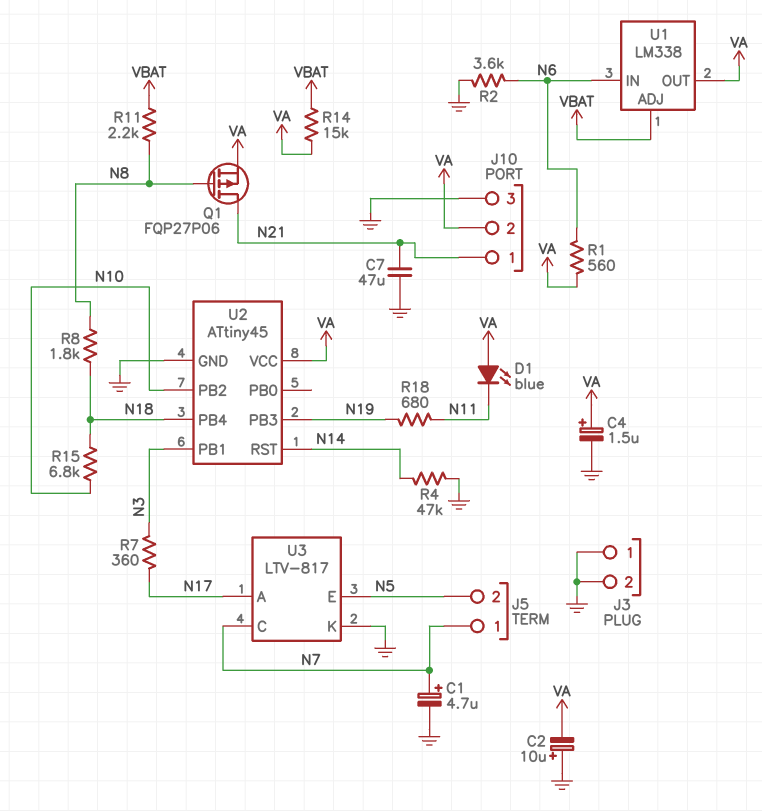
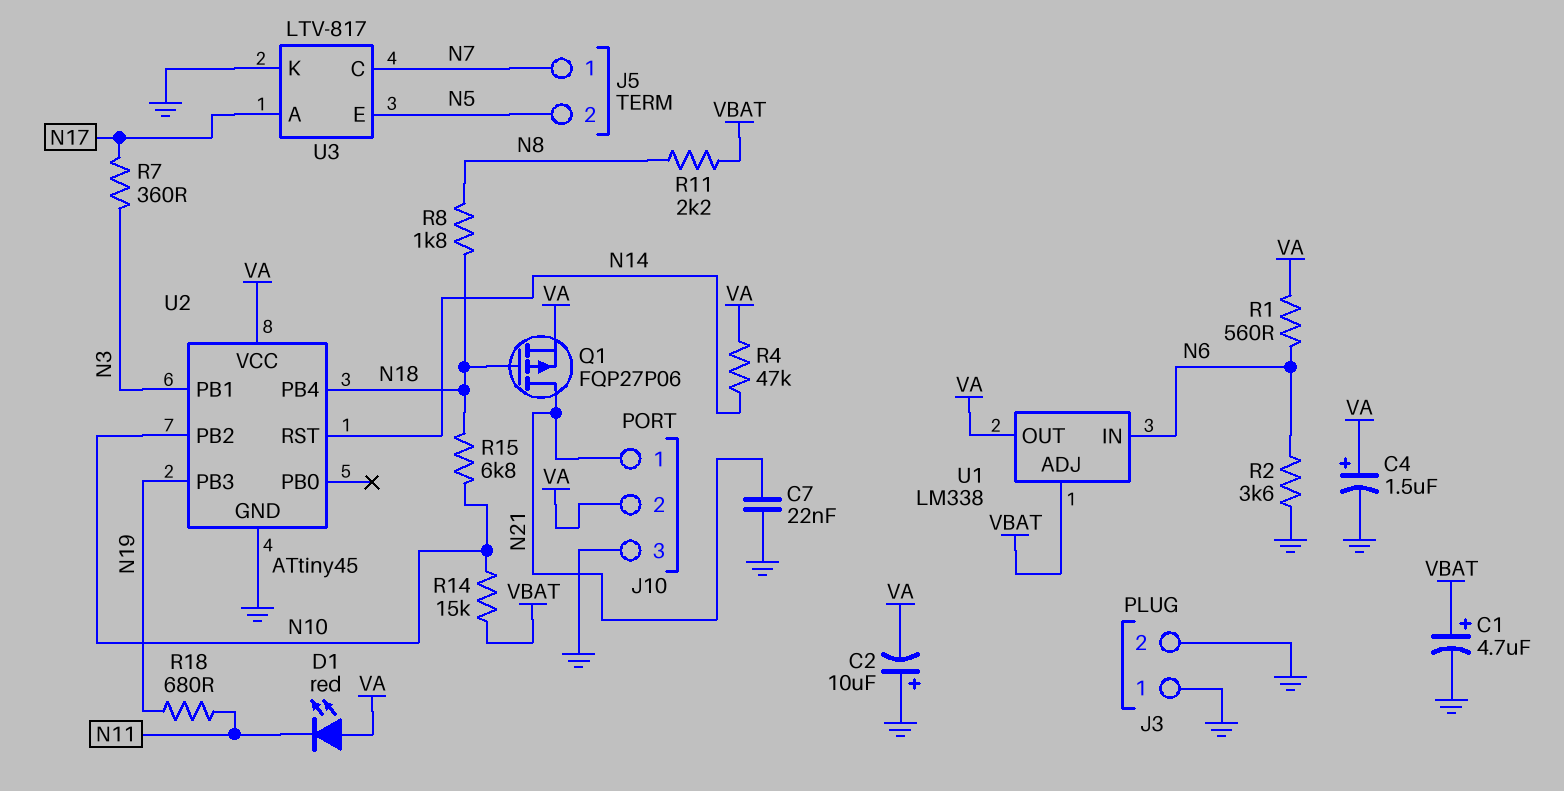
C1: 4.7uF (plus N7, minus GND) -> 4.7uF (plus VBAT, minus GND)
C7: 47uF (GND, N21) -> 22nF (GND, N21)
D1: LED blue (A VA, K N11) -> LED red (A VA, K N11)
Q1: PMOS FQP27P06 (G N8, D N21, S VA) -> PMOS FQP27P06 (G N18, D N21, S VA)
R4: 47k (GND, N14) -> 47k (N14, VA)
R14: 15k (VA, VBAT) -> 15k (N10, VBAT)

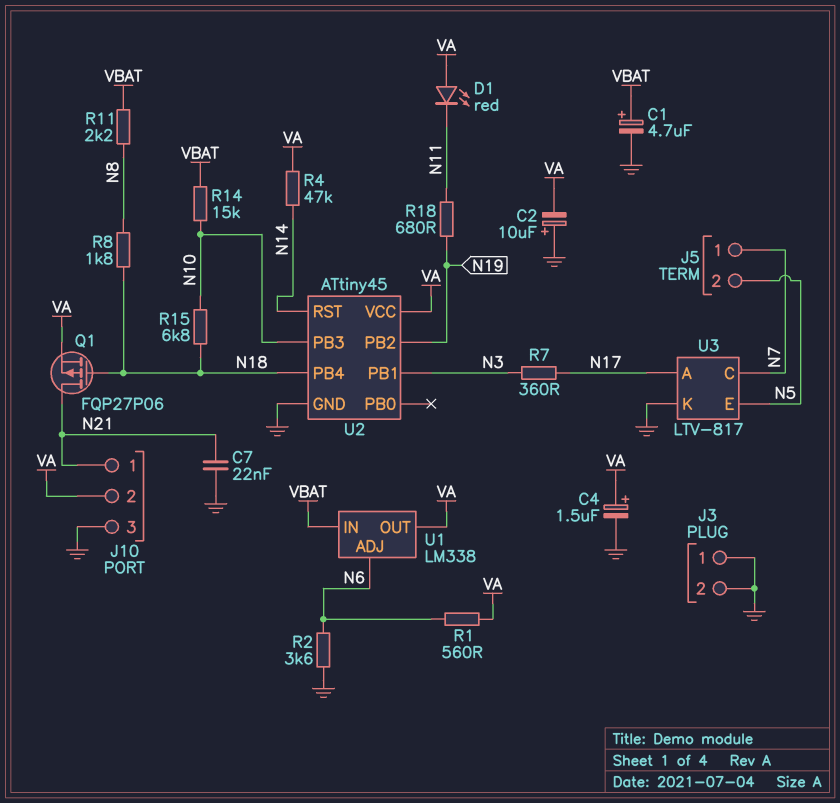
U1 pin ADJ: VBAT -> N6
U1 pin IN: N6 -> VBAT
U2 pin PB2: N10 -> N19
U2 pin PB3: N19 -> N10

